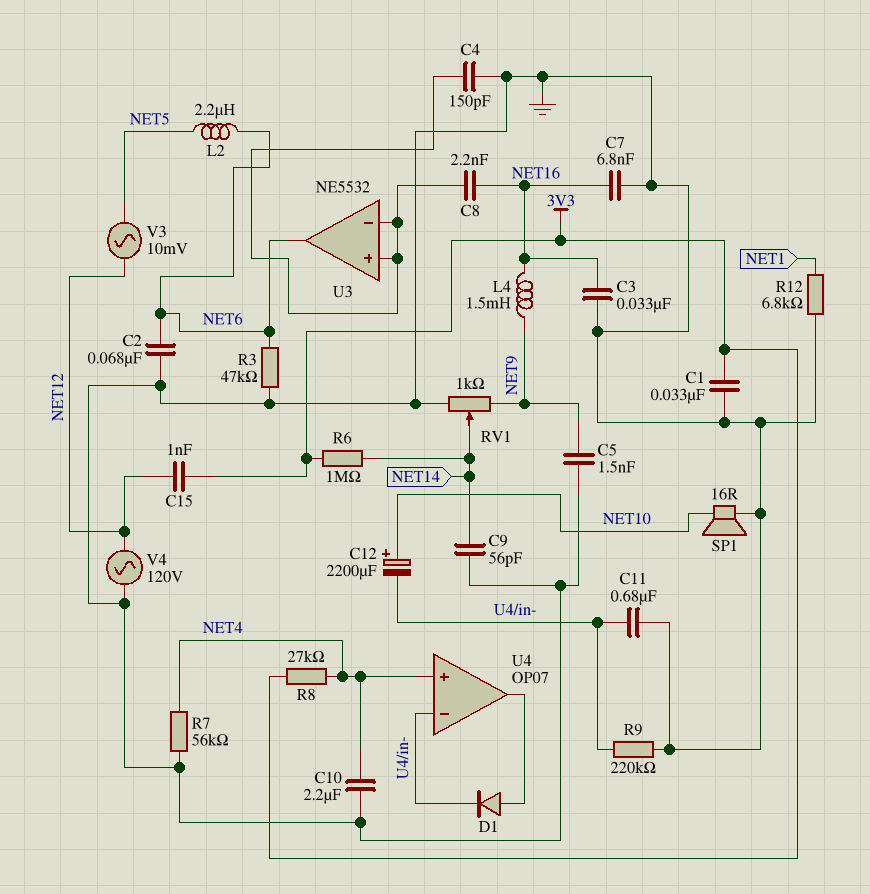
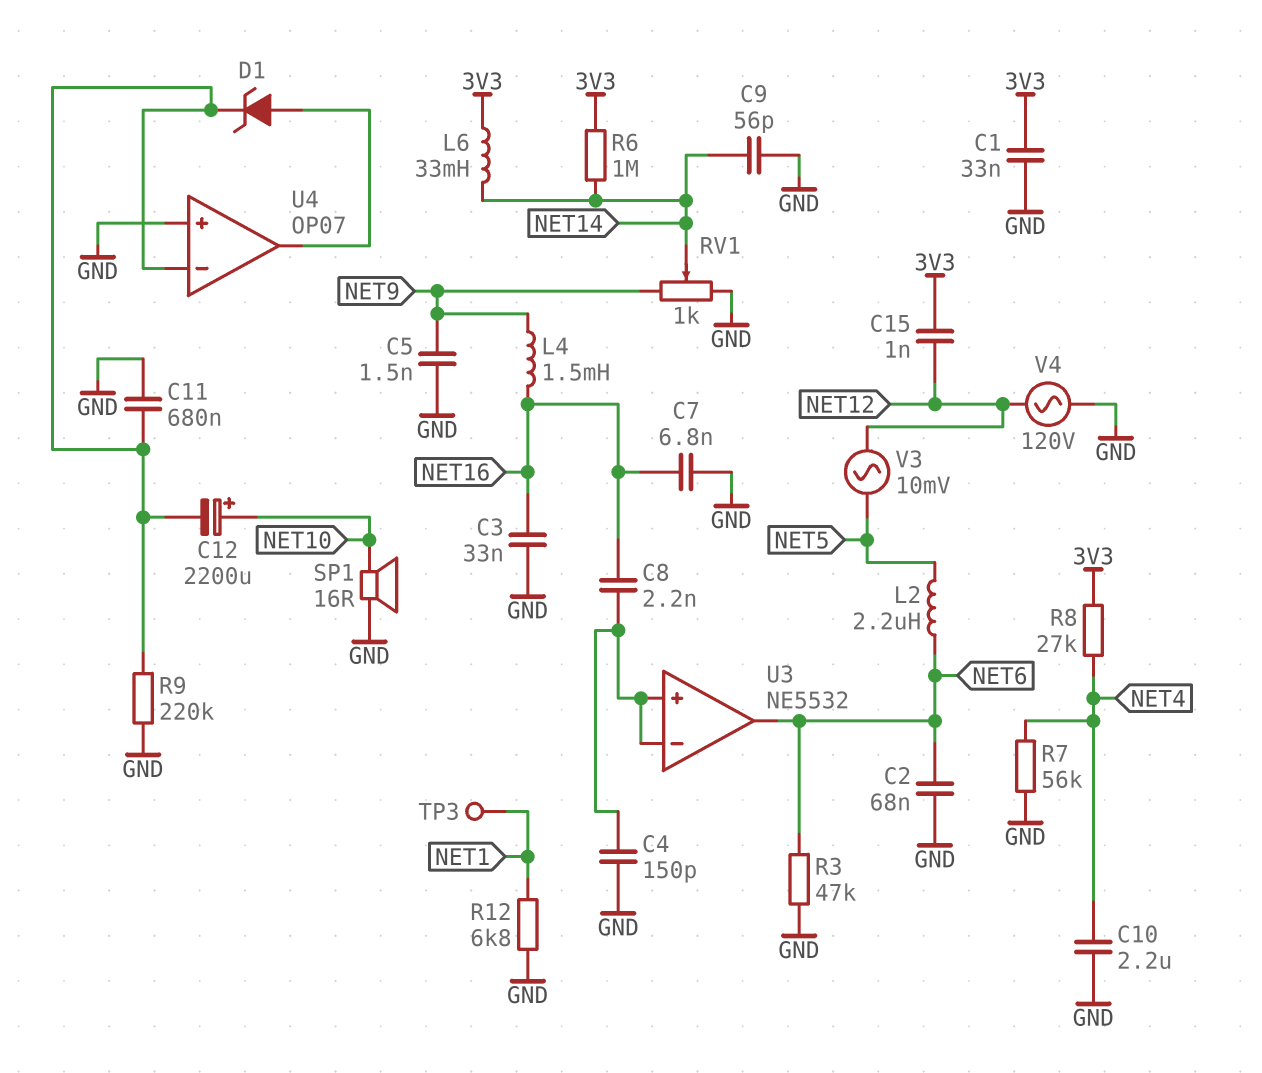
D1: diode (A U4/out, K U4/in-) -> zener (A U4/out, K U4/in-)
L6: none -> 33mH (3V3, NET14)
TP3: none -> test point (NET1)
U4 pin in+: NET4 -> GND

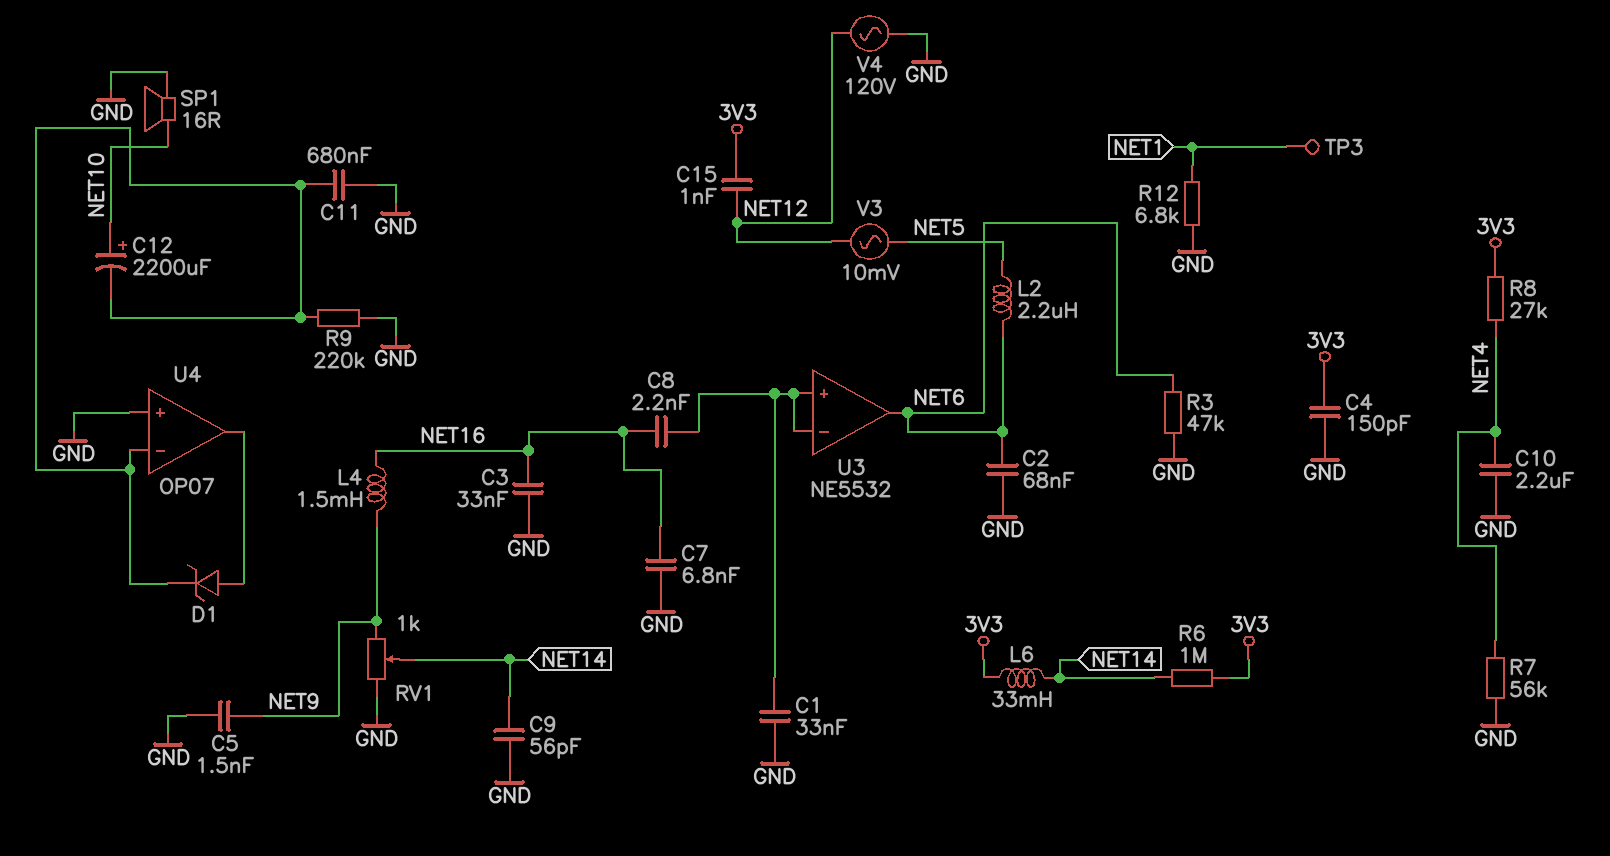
C1: 33nF (3V3, GND) -> 33nF (GND, U3/in+)
C4: 150pF (GND, U3/in+) -> 150pF (3V3, GND)

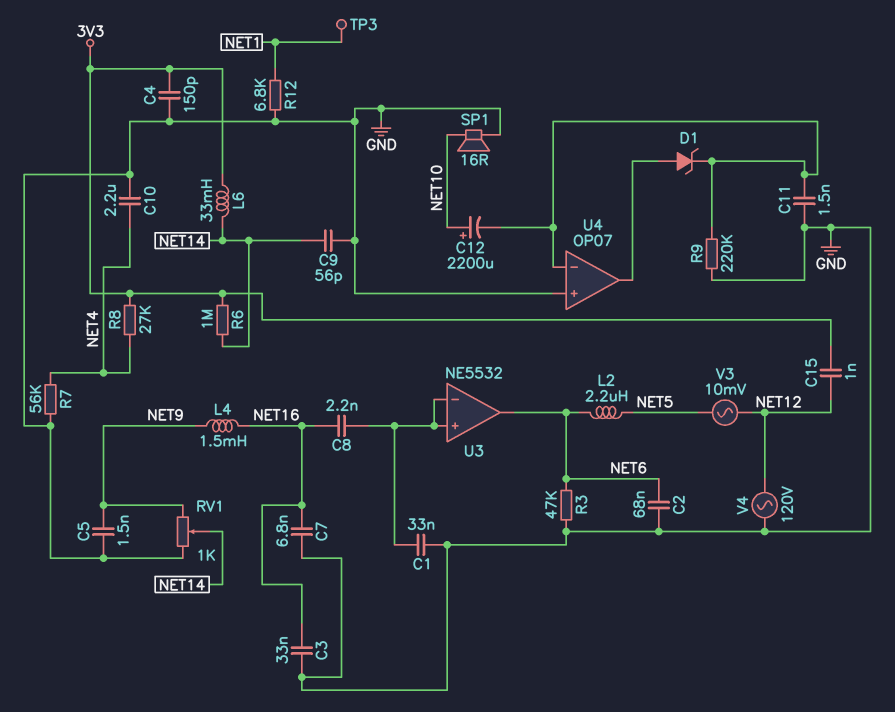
C11: 680nF (GND, U4/in-) -> 1.5nF (GND, U4/in-)

